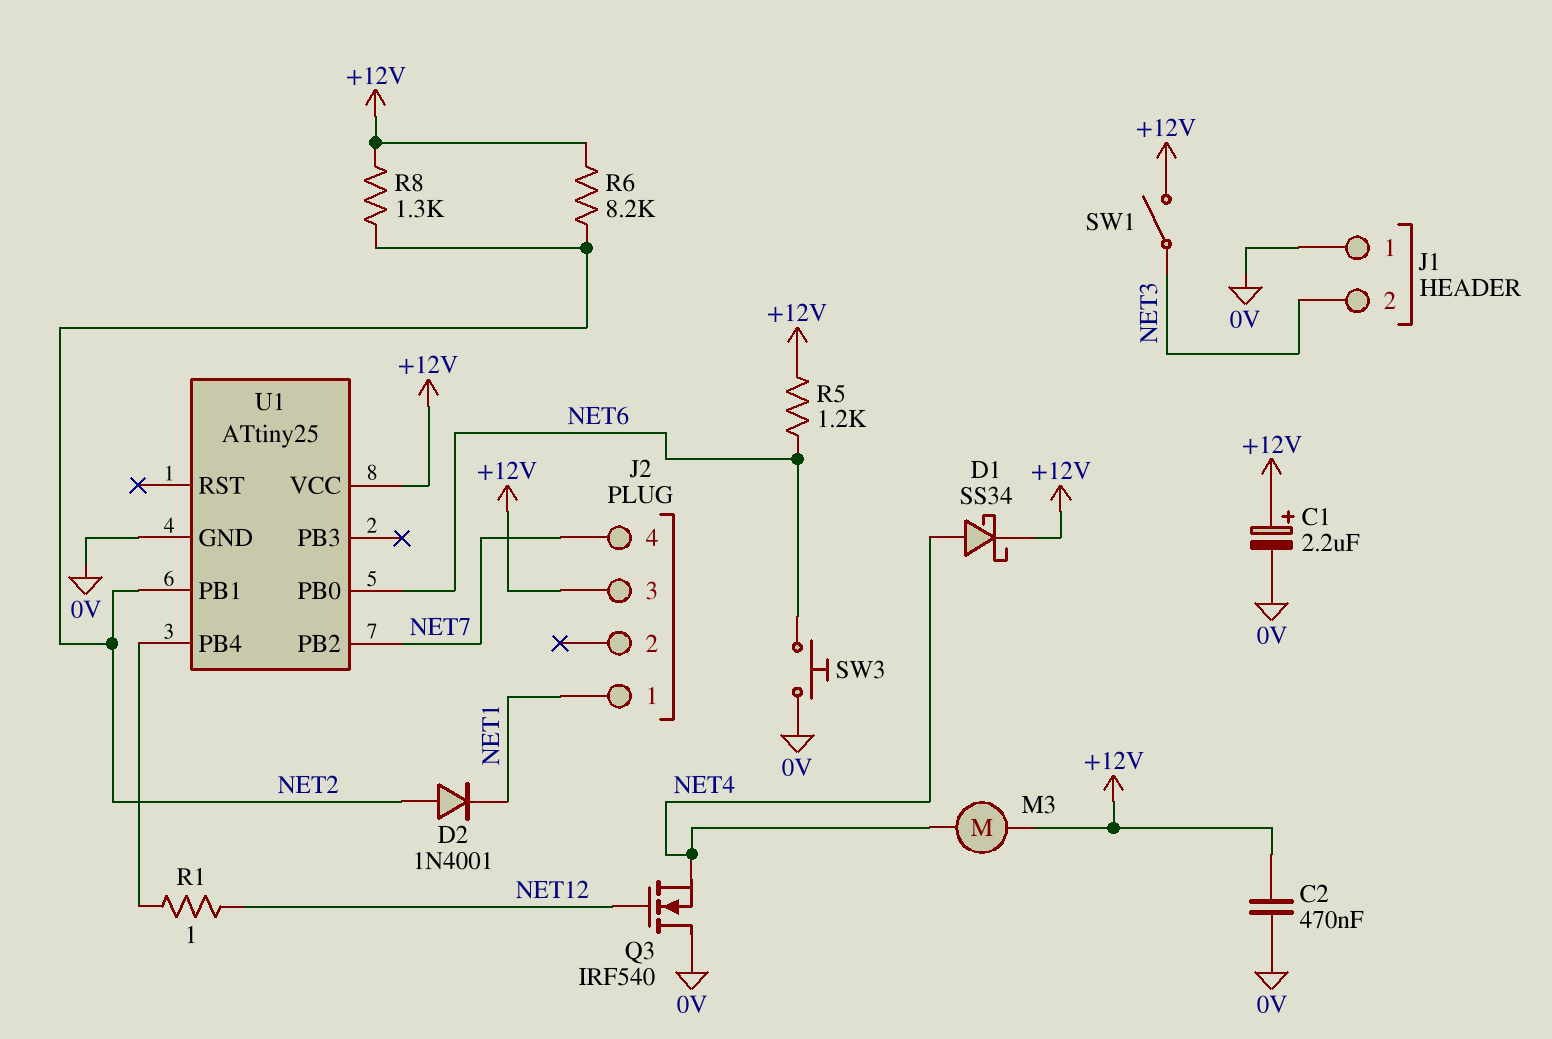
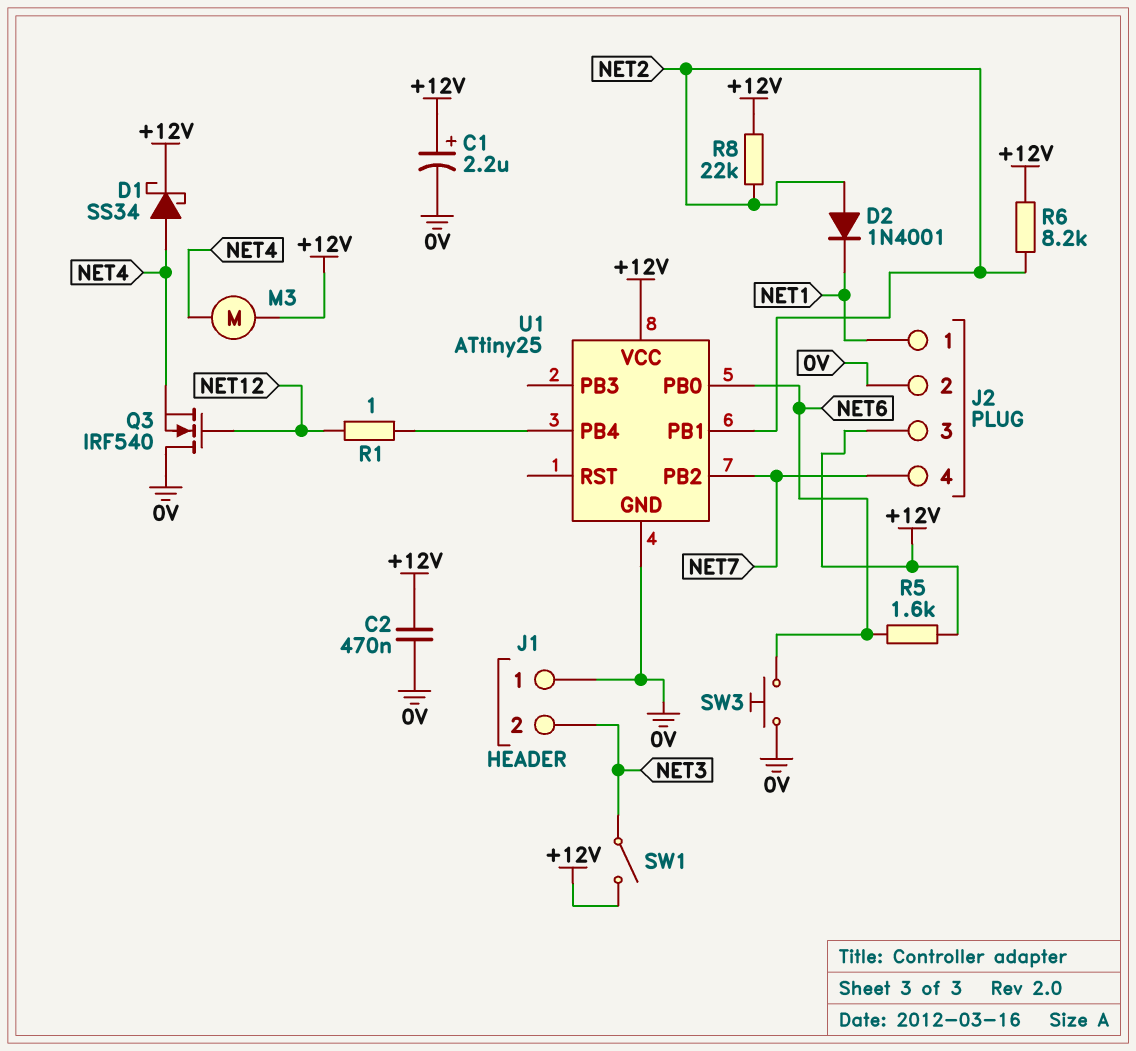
J2 pin 2: none -> 0V
R5: 1.2k (+12V, NET6) -> 1.6k (+12V, NET6)
R8: 1.3k (+12V, NET2) -> 22k (+12V, NET2)

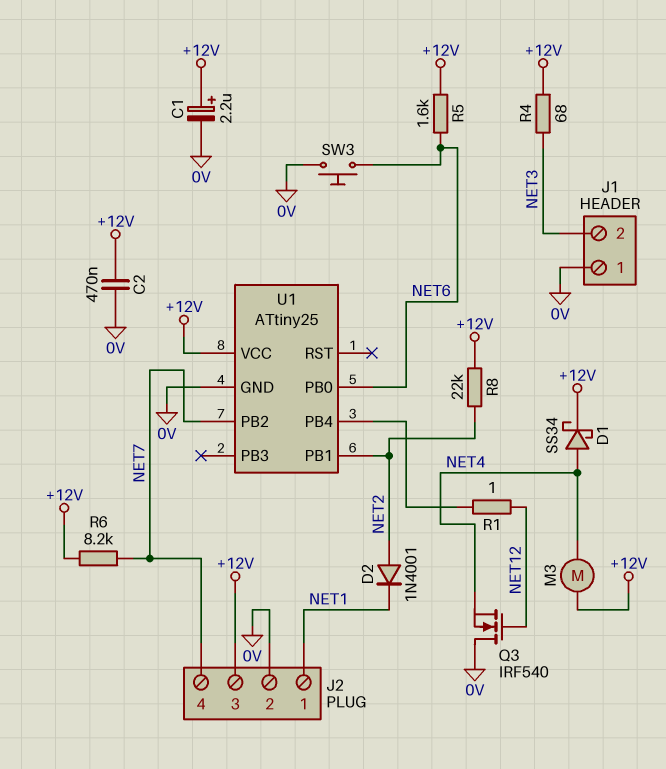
R4: none -> 68 (+12V, NET3)
R6: 8.2k (+12V, NET2) -> 8.2k (+12V, NET7)
SW1: switch (+12V, NET3) -> none

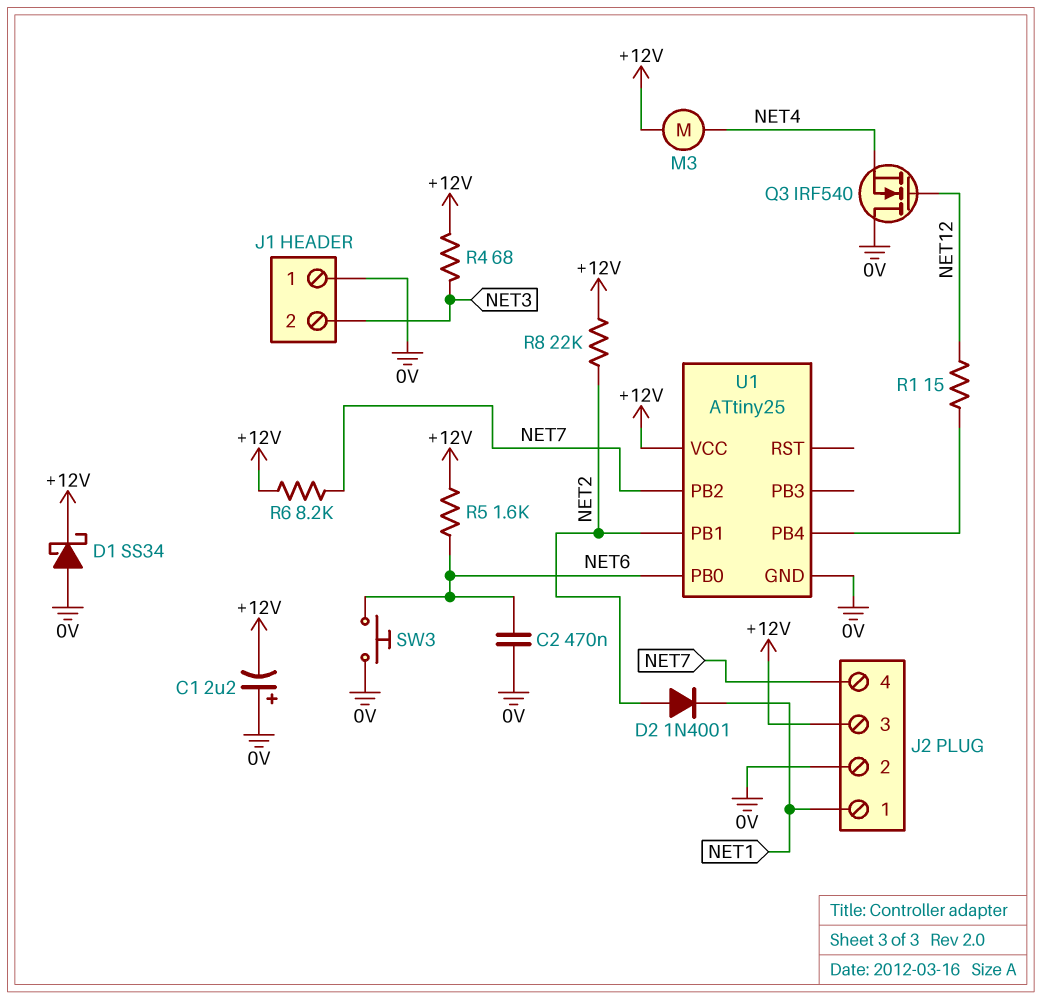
C1: 2.2uF (plus +12V, minus 0V) -> 2.2uF (plus 0V, minus +12V)
C2: 470nF (+12V, 0V) -> 470nF (0V, NET6)
D1: schottky SS34 (A NET4, K +12V) -> schottky SS34 (A 0V, K +12V)
R1: 1 (NET12, U1/PB4) -> 15 (NET12, U1/PB4)

